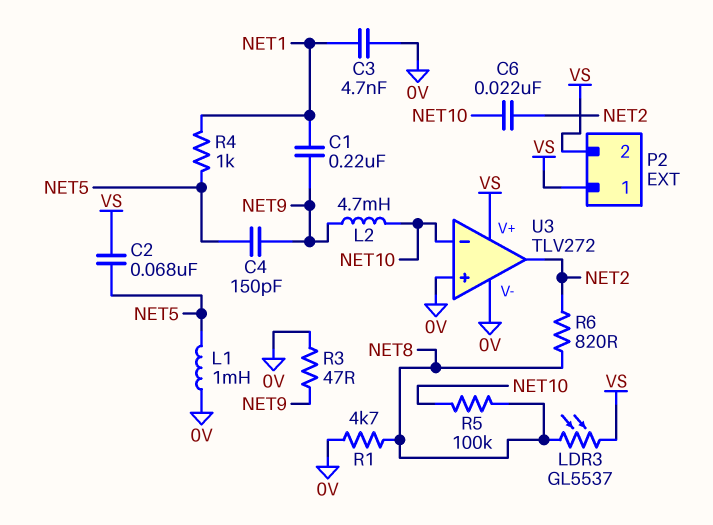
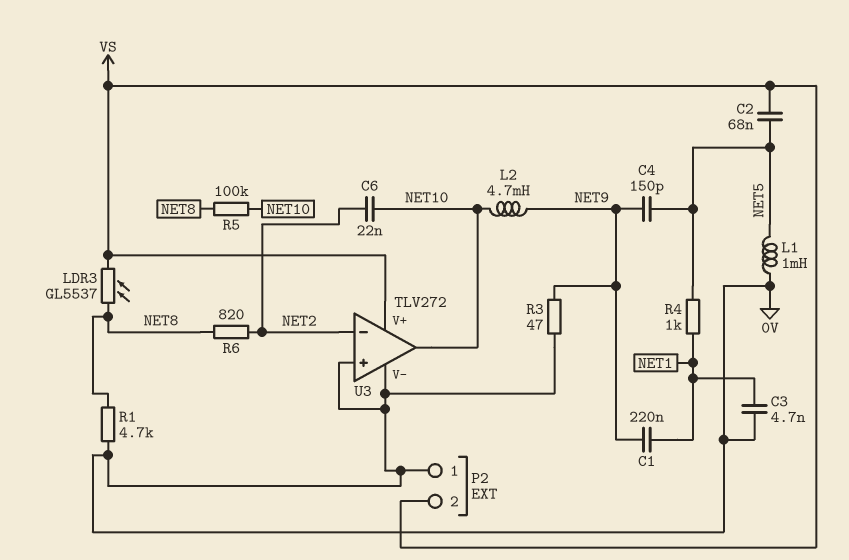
P2 pin 1: VS -> 0V
U3 pin in-: NET10 -> NET2
U3 pin out: NET2 -> NET10

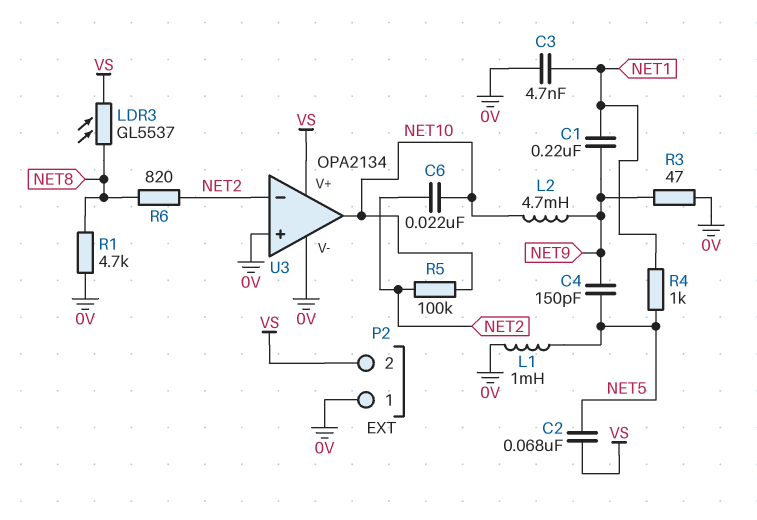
R5: 100k (NET8, NET10) -> 100k (NET2, NET10)
U3: TLV272 -> OPA2134

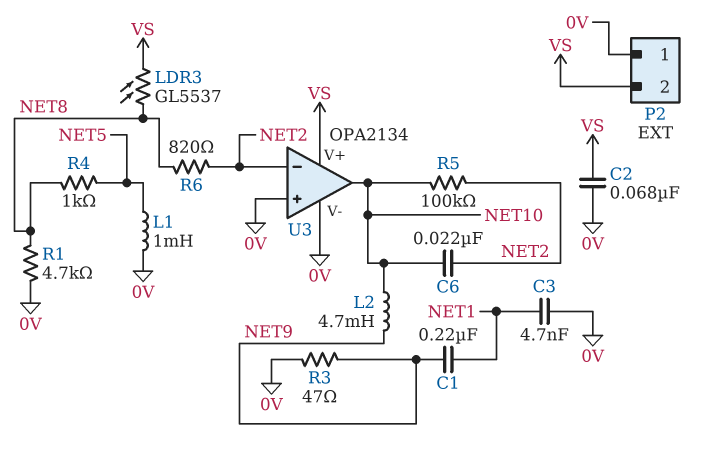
C2: 68nF (NET5, VS) -> 68nF (0V, VS)
C4: 150pF (NET5, NET9) -> none
R4: 1k (NET1, NET5) -> 1k (NET5, NET8)

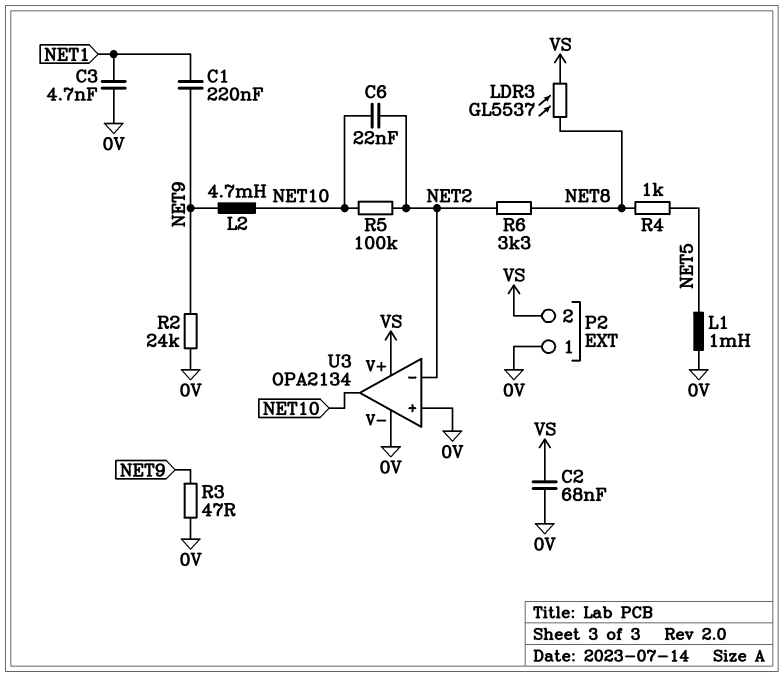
R1: 4.7k (0V, NET8) -> none
R2: none -> 24k (0V, NET9)
R6: 820 (NET2, NET8) -> 3.3k (NET2, NET8)

